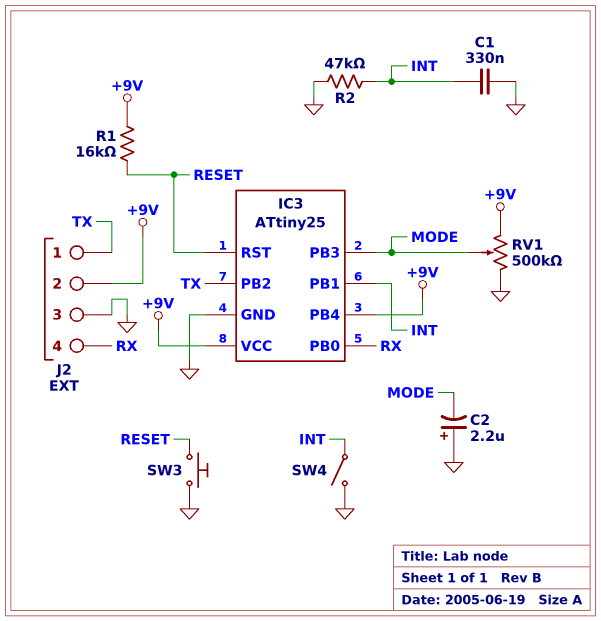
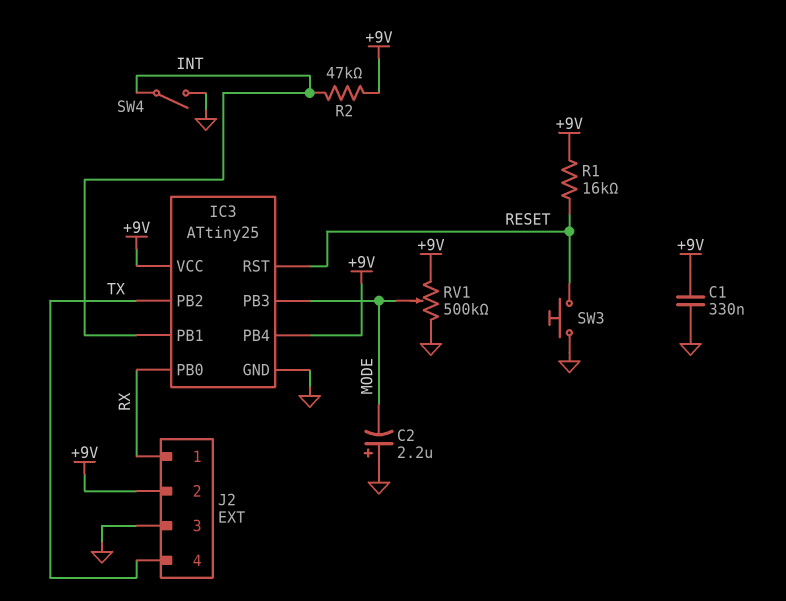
C1: 330nF (GND, INT) -> 330nF (+9V, GND)
J2 pin 1: TX -> RX
J2 pin 4: RX -> TX
R2: 47k (GND, INT) -> 47k (+9V, INT)

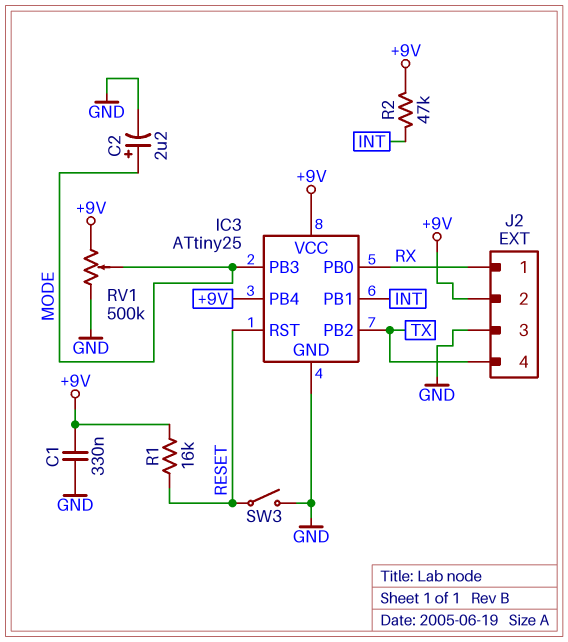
C2: 2.2uF (plus GND, minus MODE) -> 2.2uF (plus MODE, minus GND)
SW3: button (GND, RESET) -> switch (GND, RESET)
SW4: switch (GND, INT) -> none

